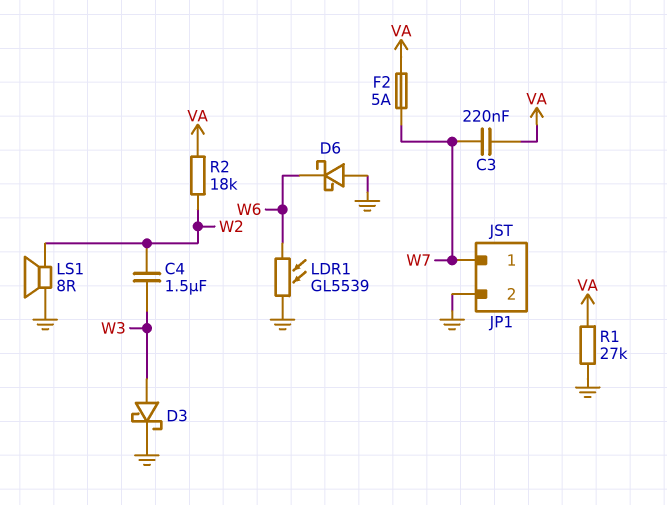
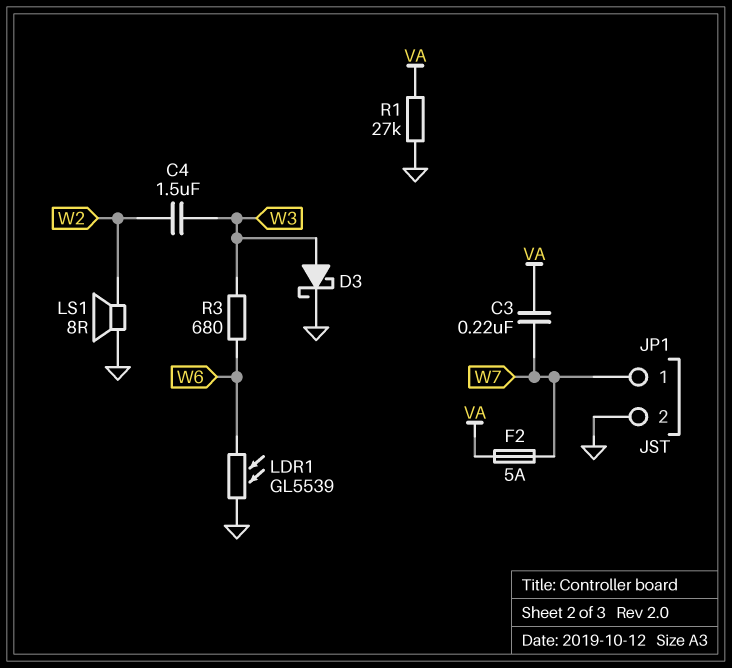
D6: schottky (A GND, K W6) -> none
R2: 18k (VA, W2) -> none
R3: none -> 680 (W3, W6)

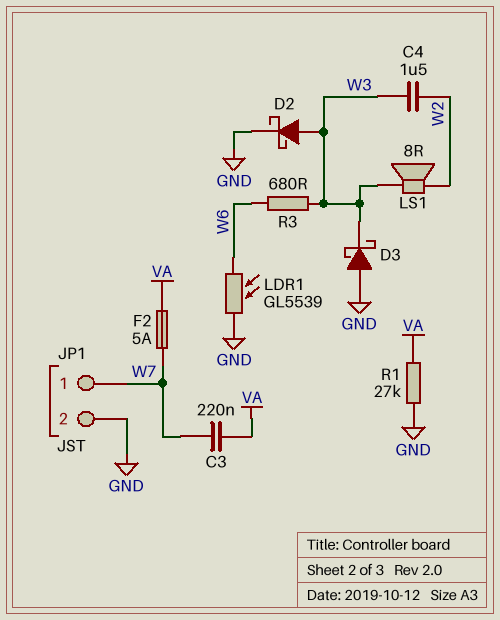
D2: none -> schottky (A W3, K GND)
D3: schottky (A W3, K GND) -> schottky (A GND, K W3)
LS1: speaker 8R (GND, W2) -> speaker 8R (W2, W3)

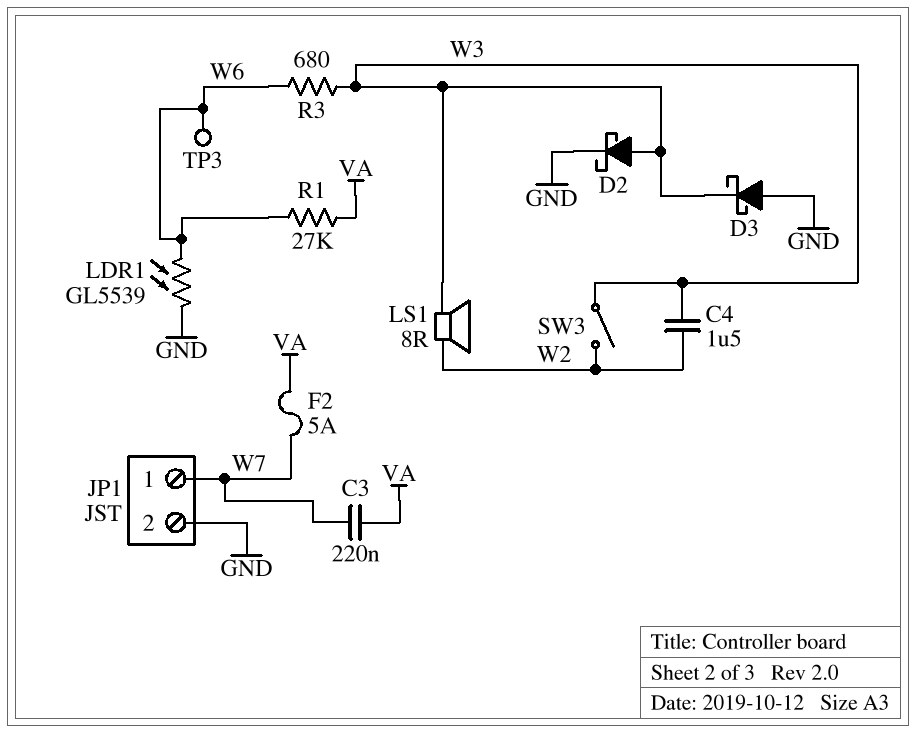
R1: 27k (GND, VA) -> 27k (VA, W6)
SW3: none -> switch (W2, W3)
TP3: none -> test point (W6)

